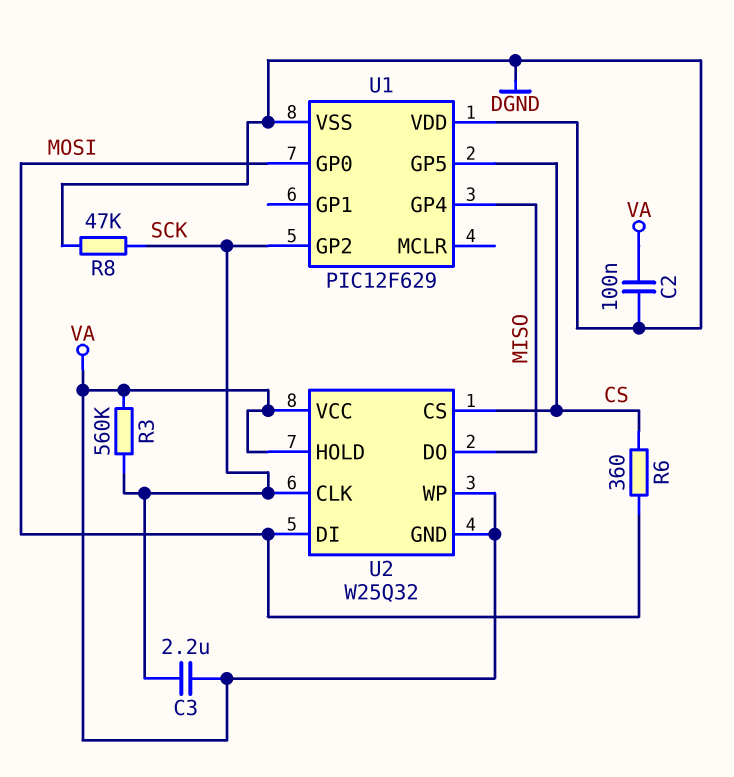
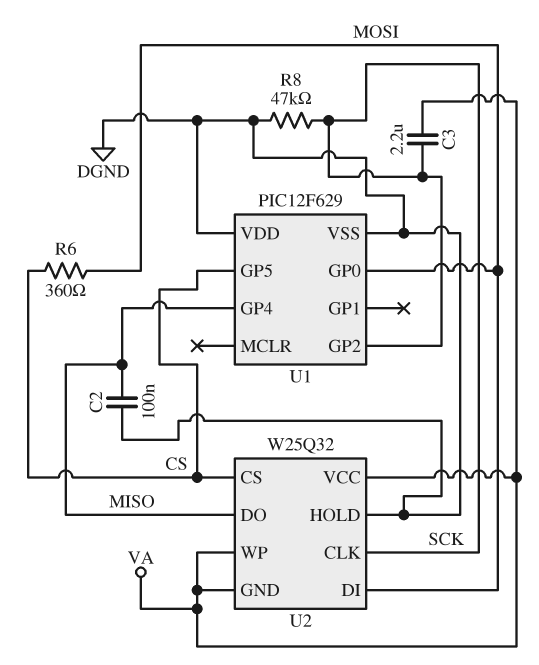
C2: 100nF (DGND, VA) -> 100nF (DGND, MISO)
R3: 560k (SCK, VA) -> none
U2 pin HOLD: VA -> DGND

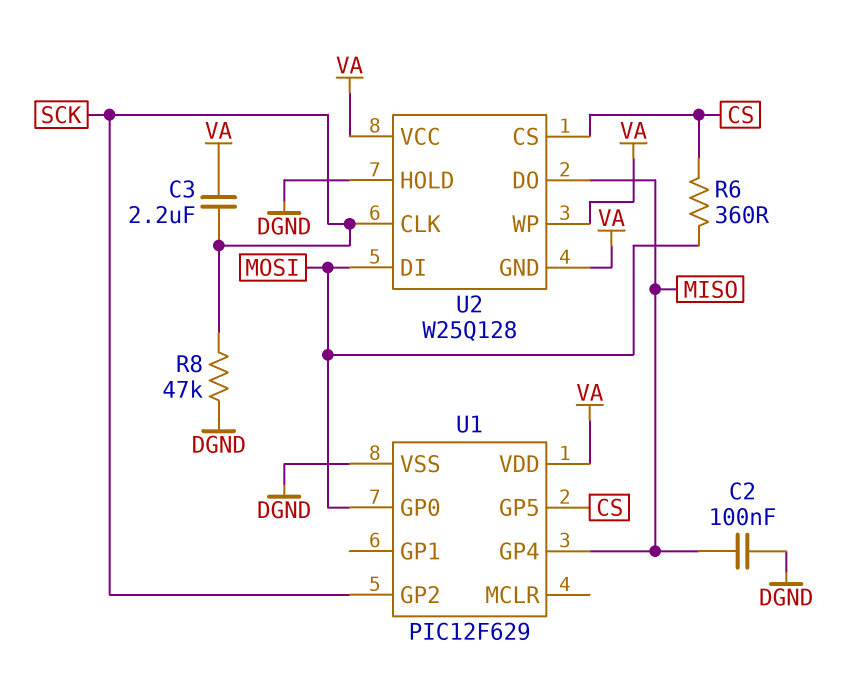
U1 pin VDD: DGND -> VA
U2: W25Q32 -> W25Q128

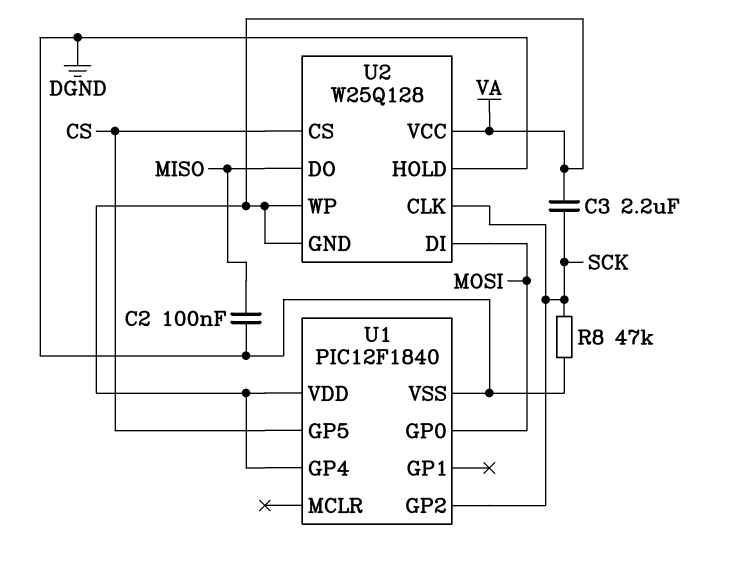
R6: 360 (CS, MOSI) -> none
U1: PIC12F629 -> PIC12F1840
U1 pin GP4: MISO -> VA

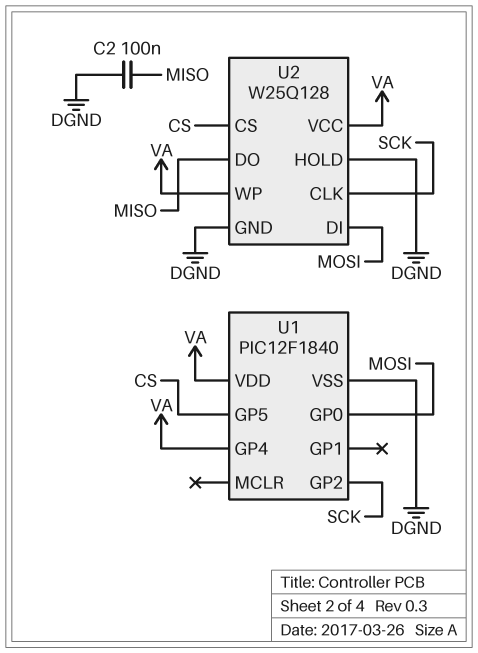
C3: 2.2uF (SCK, VA) -> none
R8: 47k (DGND, SCK) -> none
U2 pin GND: VA -> DGND

